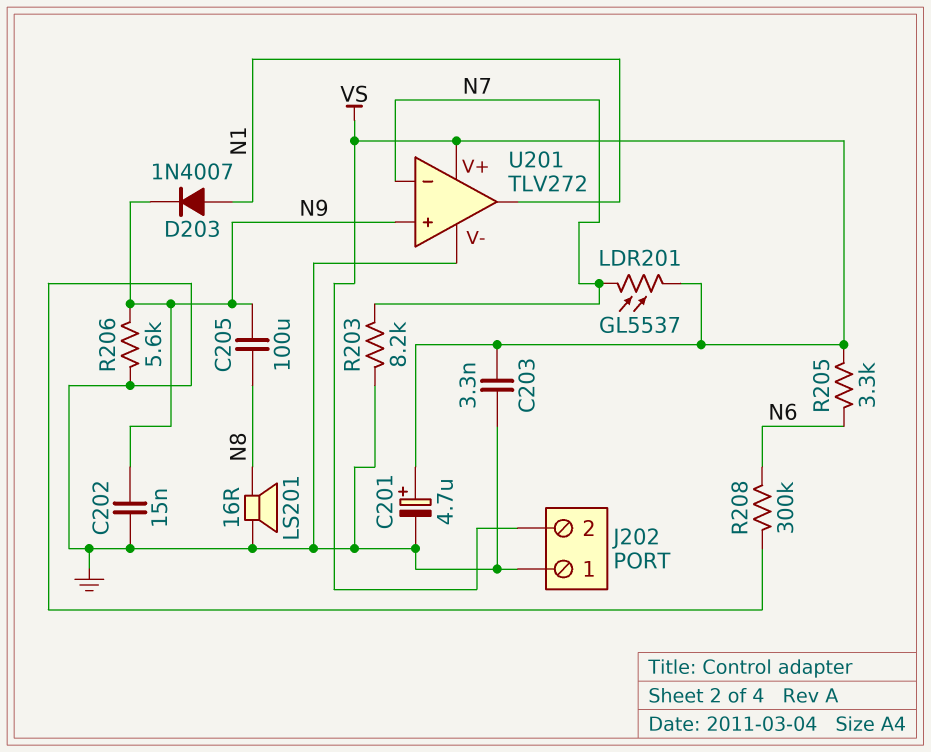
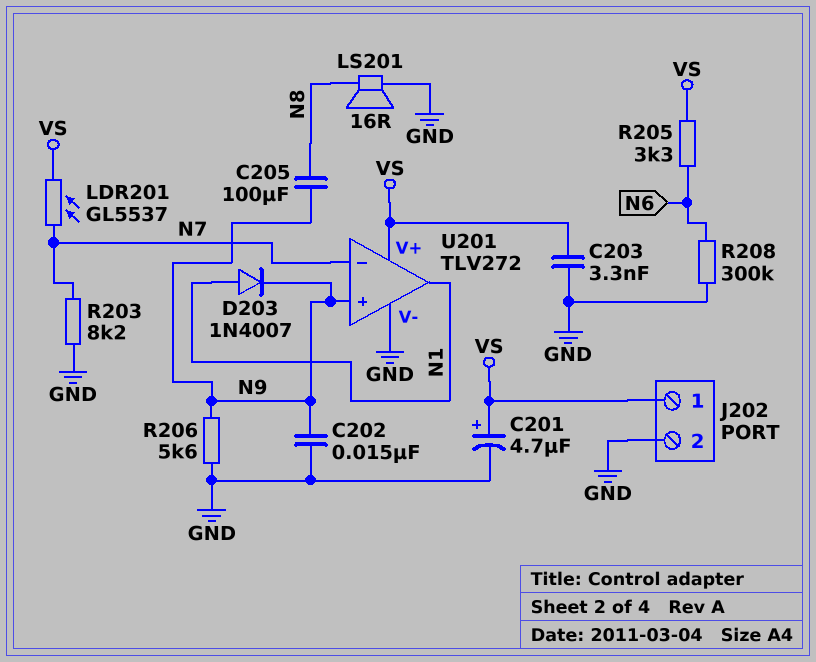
J202 pin 1: GND -> VS
J202 pin 2: VS -> GND

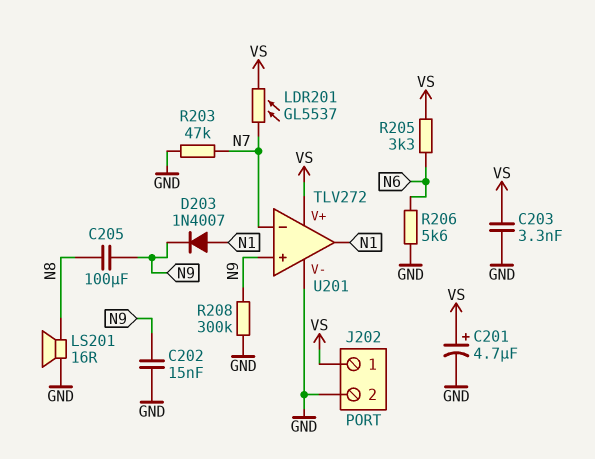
R203: 8.2k (GND, N7) -> 47k (GND, N7)
R206: 5.6k (GND, N9) -> 5.6k (GND, N6)
R208: 300k (GND, N6) -> 300k (GND, N9)

